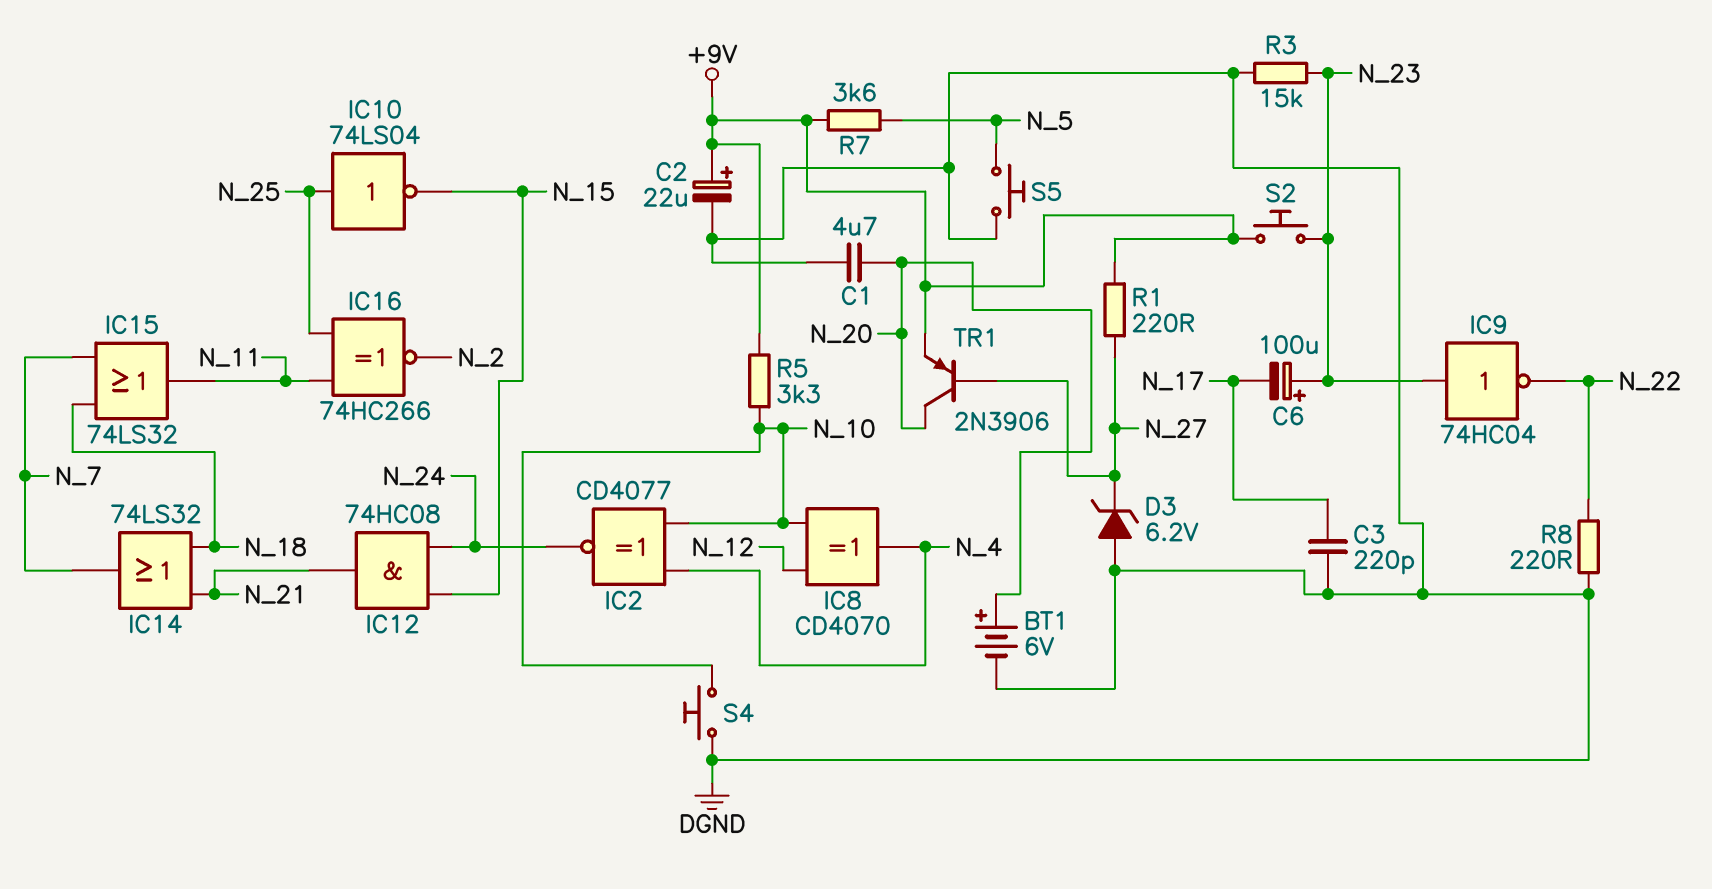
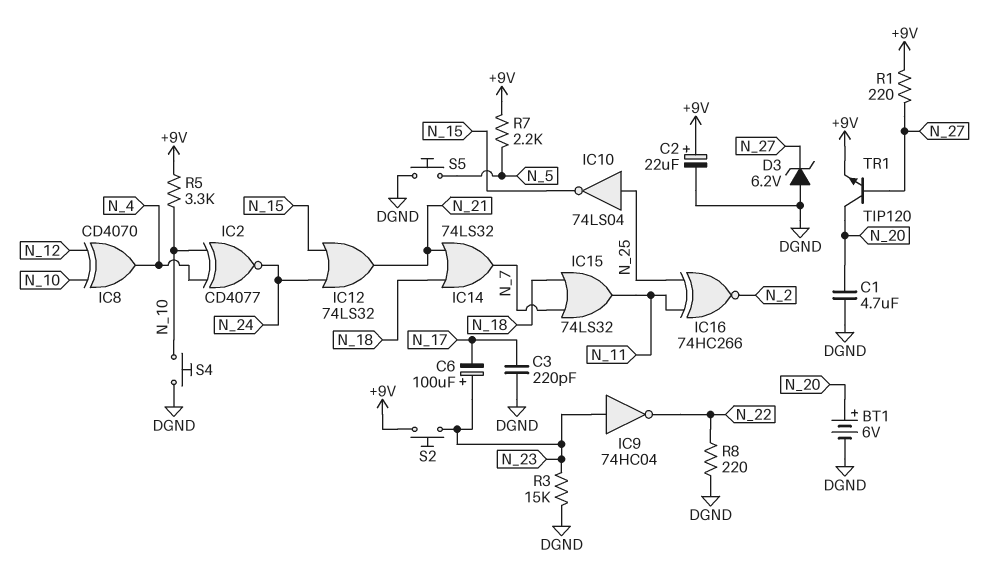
IC12: AND 74HC08 (in N_15, in N_24, out N_21) -> OR 74LS32 (in N_15, in N_24, out N_21)
R7: 3.6k (+9V, N_5) -> 2.2k (+9V, N_5)
TR1: PNP 2N3906 (B N_27, C N_20, E +9V) -> NPN TIP120 (B N_27, C N_20, E +9V)

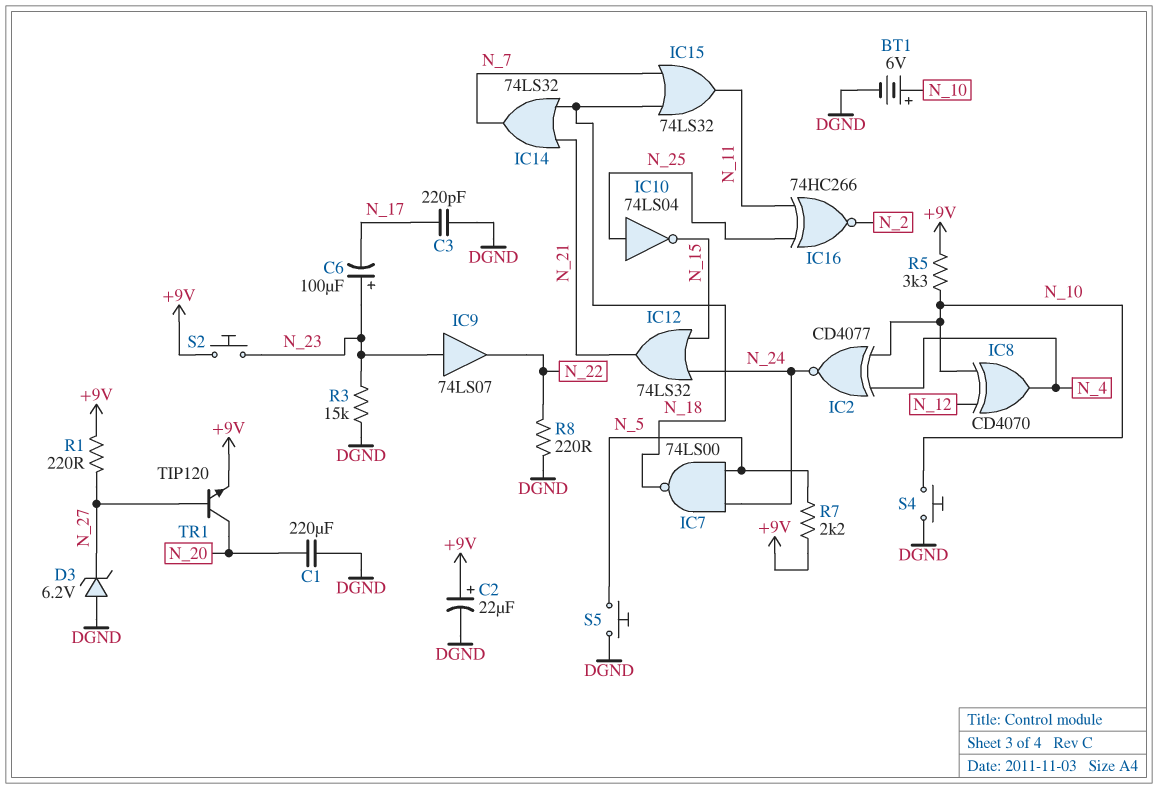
BT1: 6V (plus N_20, minus DGND) -> 6V (plus N_10, minus DGND)
C1: 4.7uF (DGND, N_20) -> 220uF (DGND, N_20)
IC7: none -> NAND 74LS00 (in N_5, in N_24, out N_18)
IC9: NOT 74HC04 (in N_23, out N_22) -> buffer 74LS07 (in N_23, out N_22)

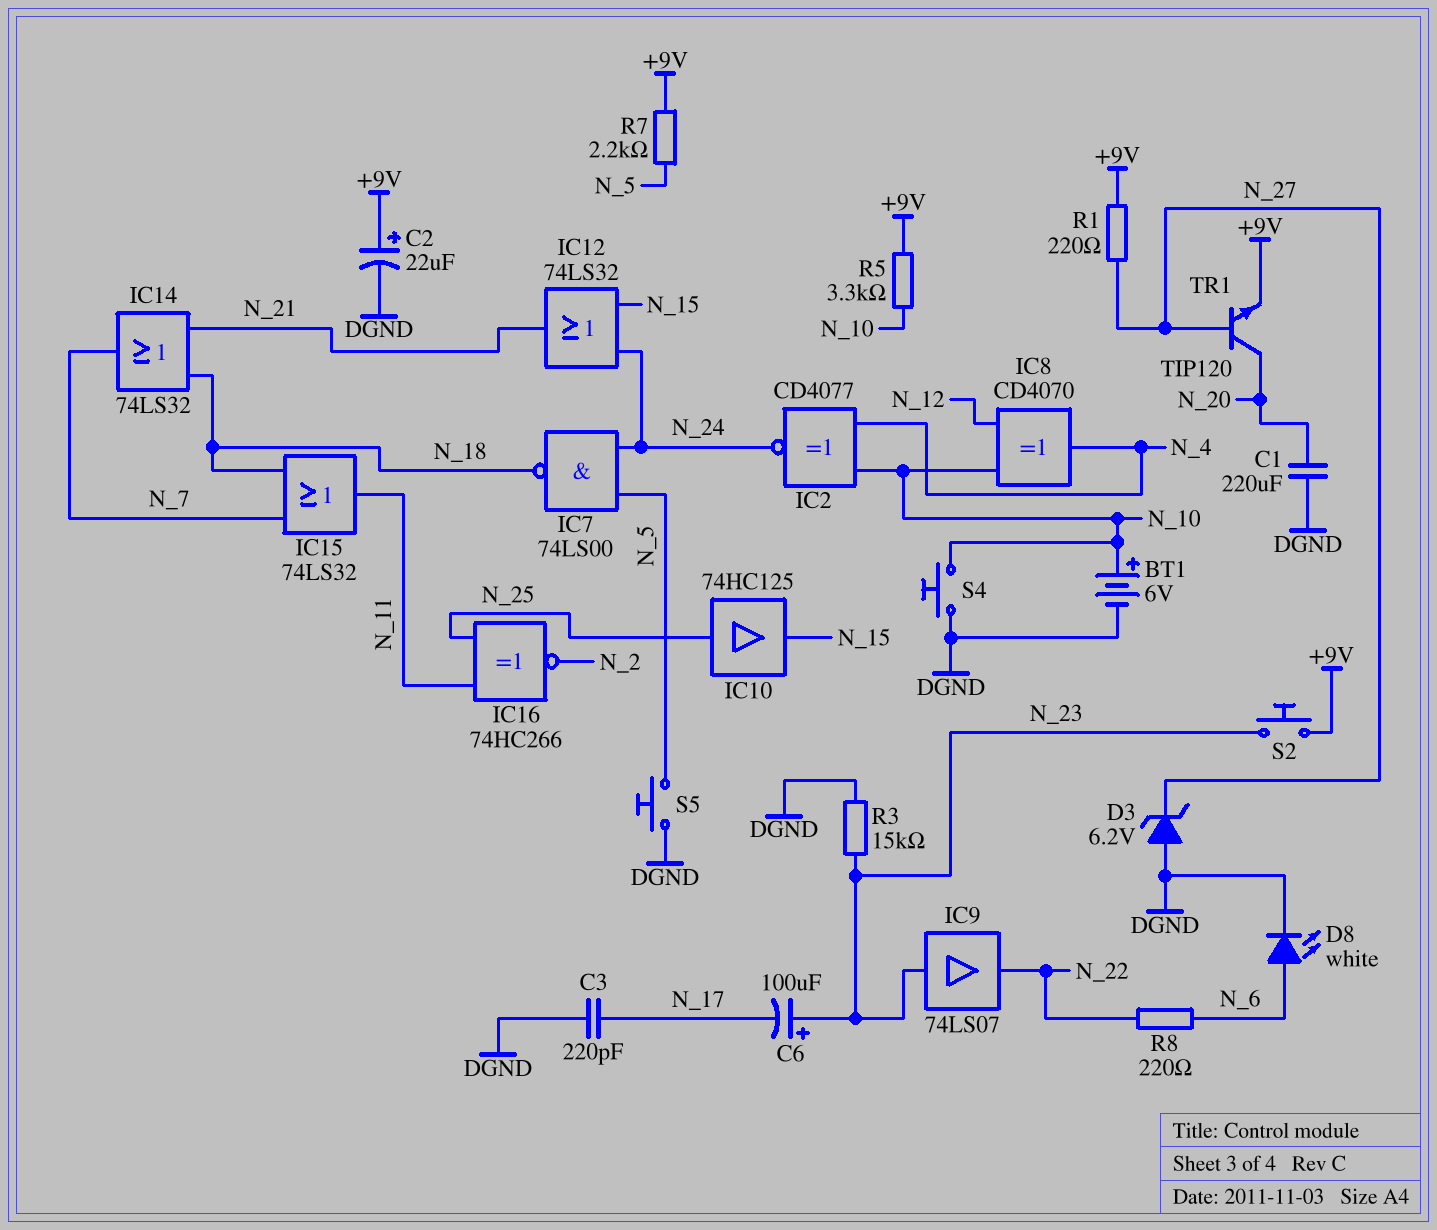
D8: none -> LED white (A N_6, K DGND)
IC10: NOT 74LS04 (in N_25, out N_15) -> buffer 74HC125 (in N_25, out N_15)
R8: 220 (DGND, N_22) -> 220 (N_6, N_22)

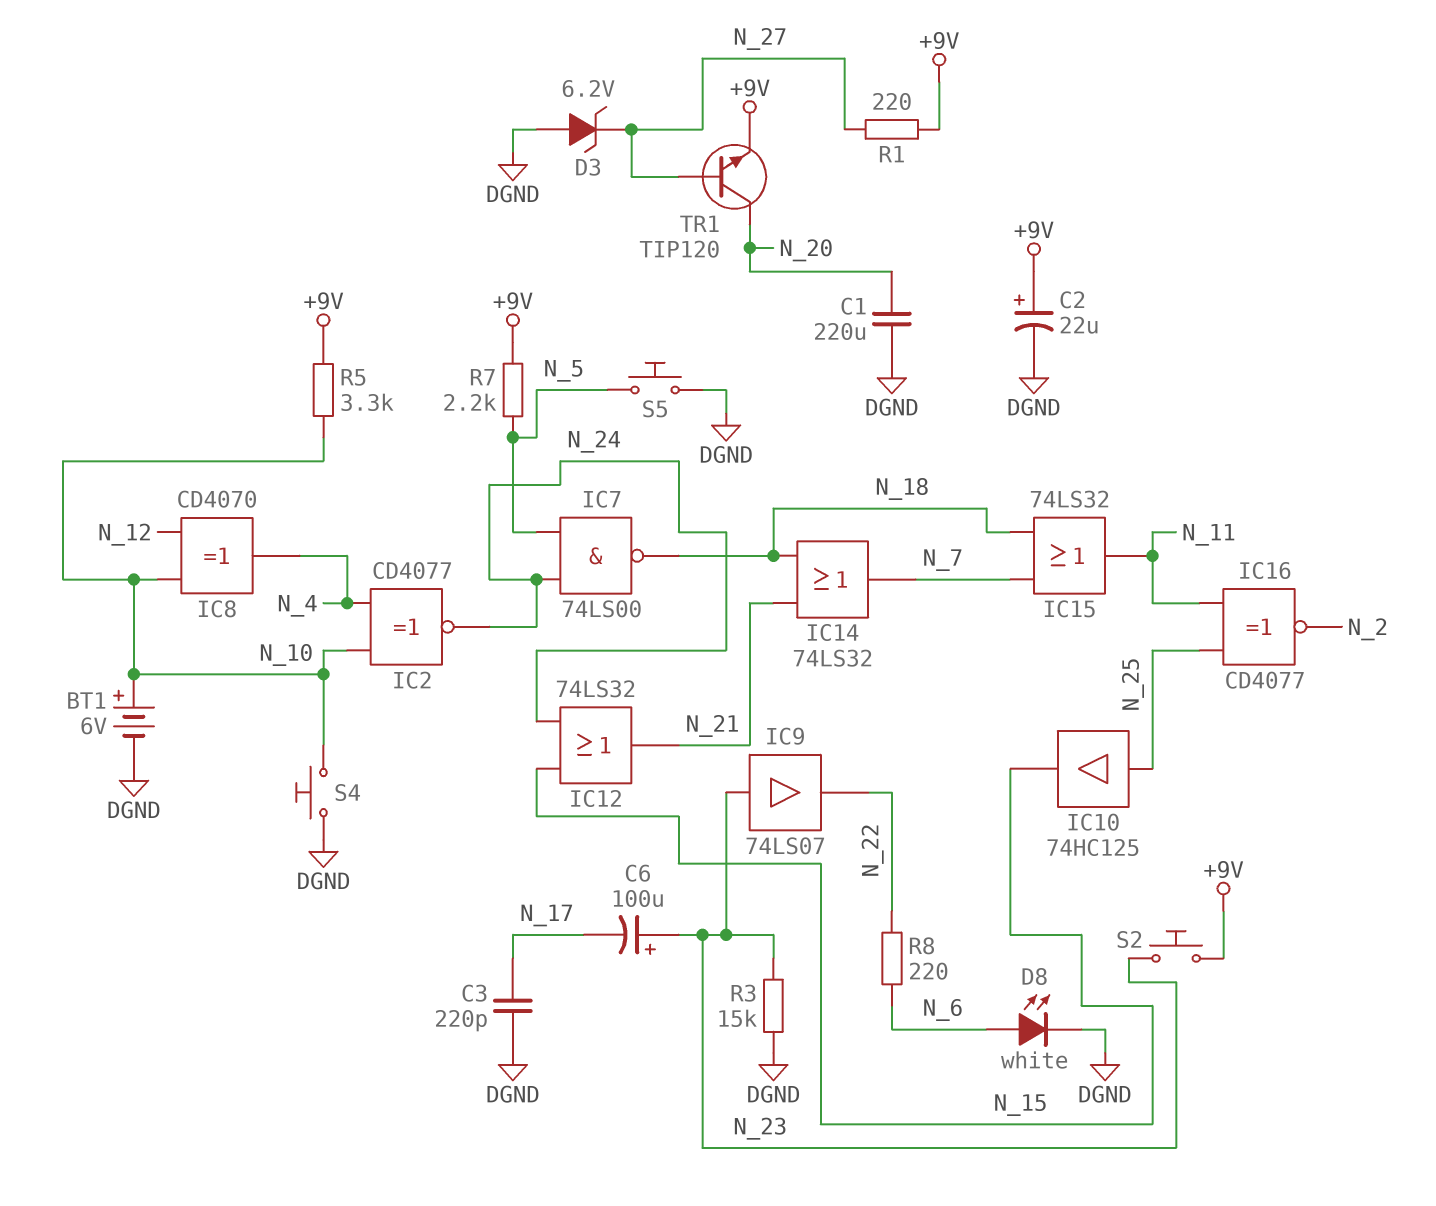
IC16: XNOR 74HC266 (in N_11, in N_25, out N_2) -> XNOR CD4077 (in N_11, in N_25, out N_2)

